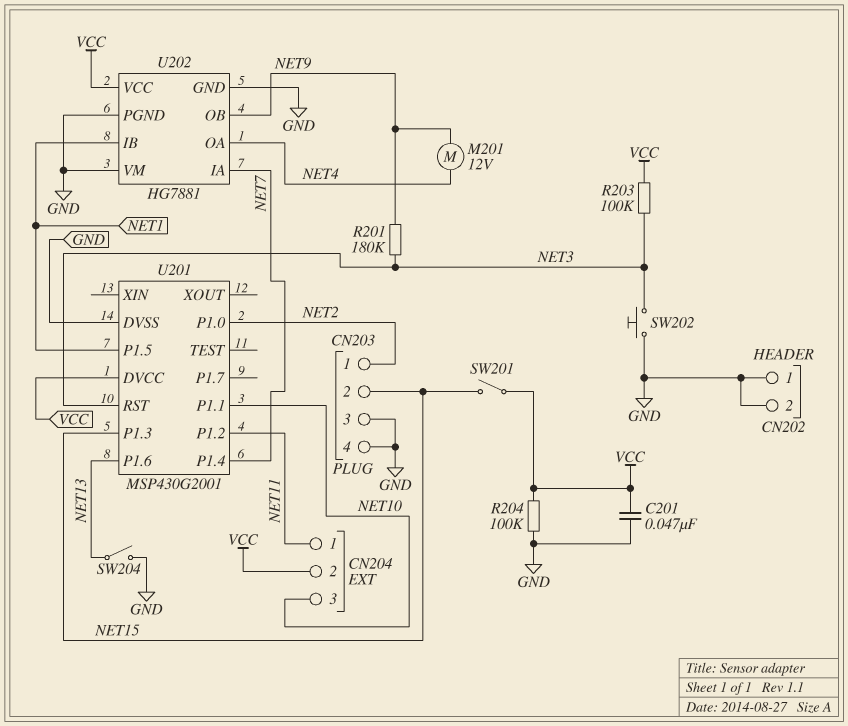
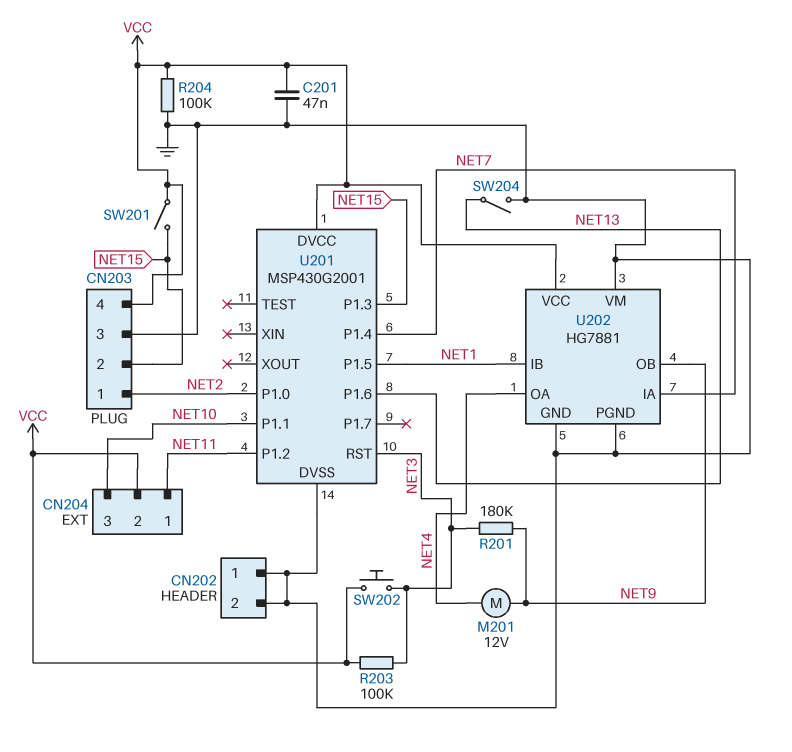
CN203 pin 4: GND -> VCC
SW202: button (GND, NET3) -> button (NET3, VCC)

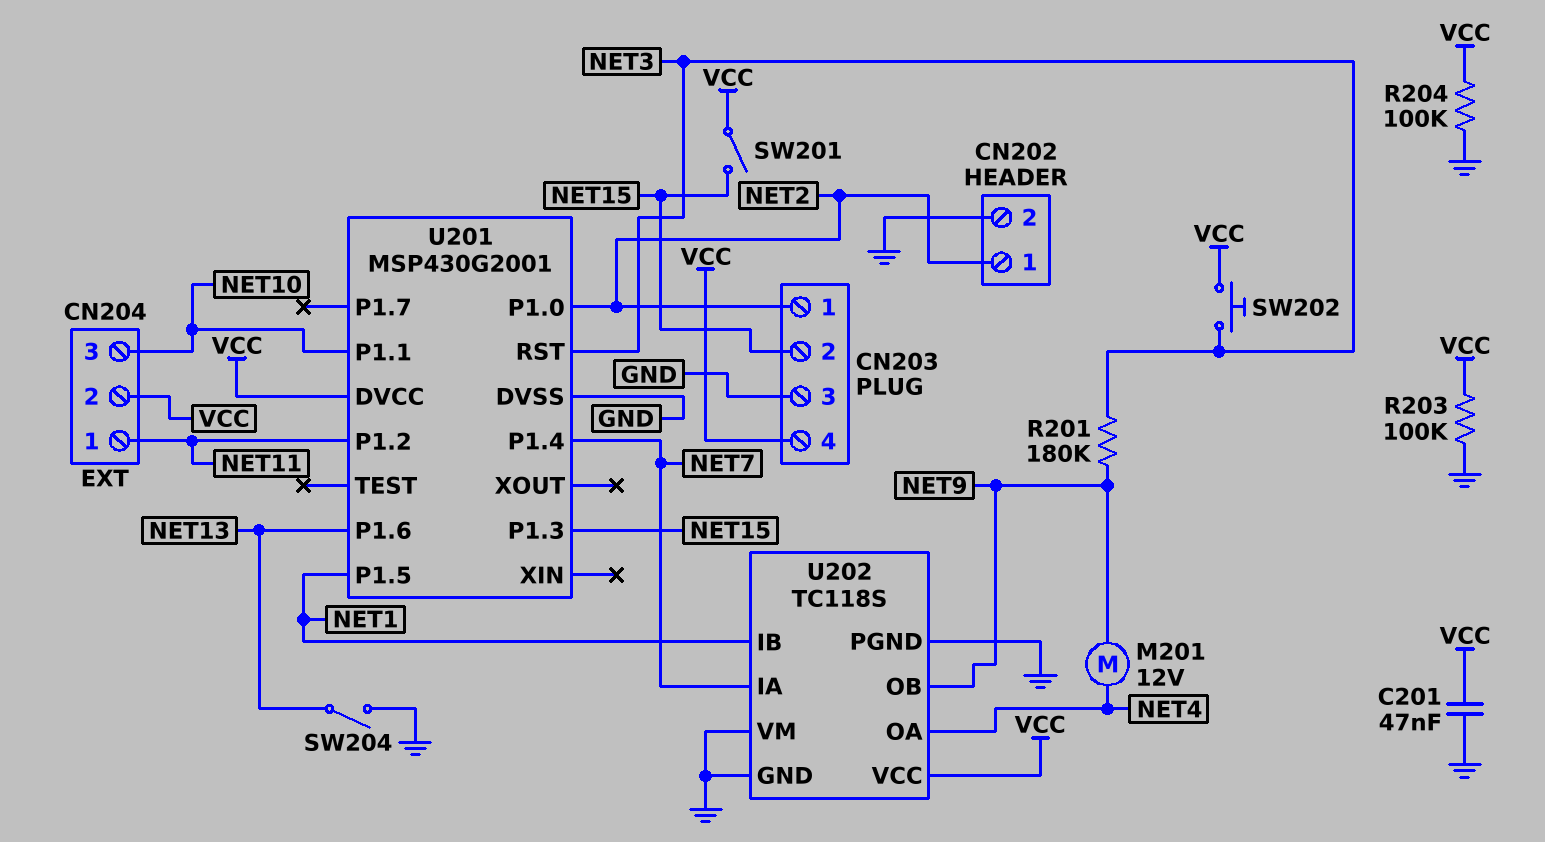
CN202 pin 1: GND -> NET2
R203: 100k (NET3, VCC) -> 100k (GND, VCC)
U202: HG7881 -> TC118S

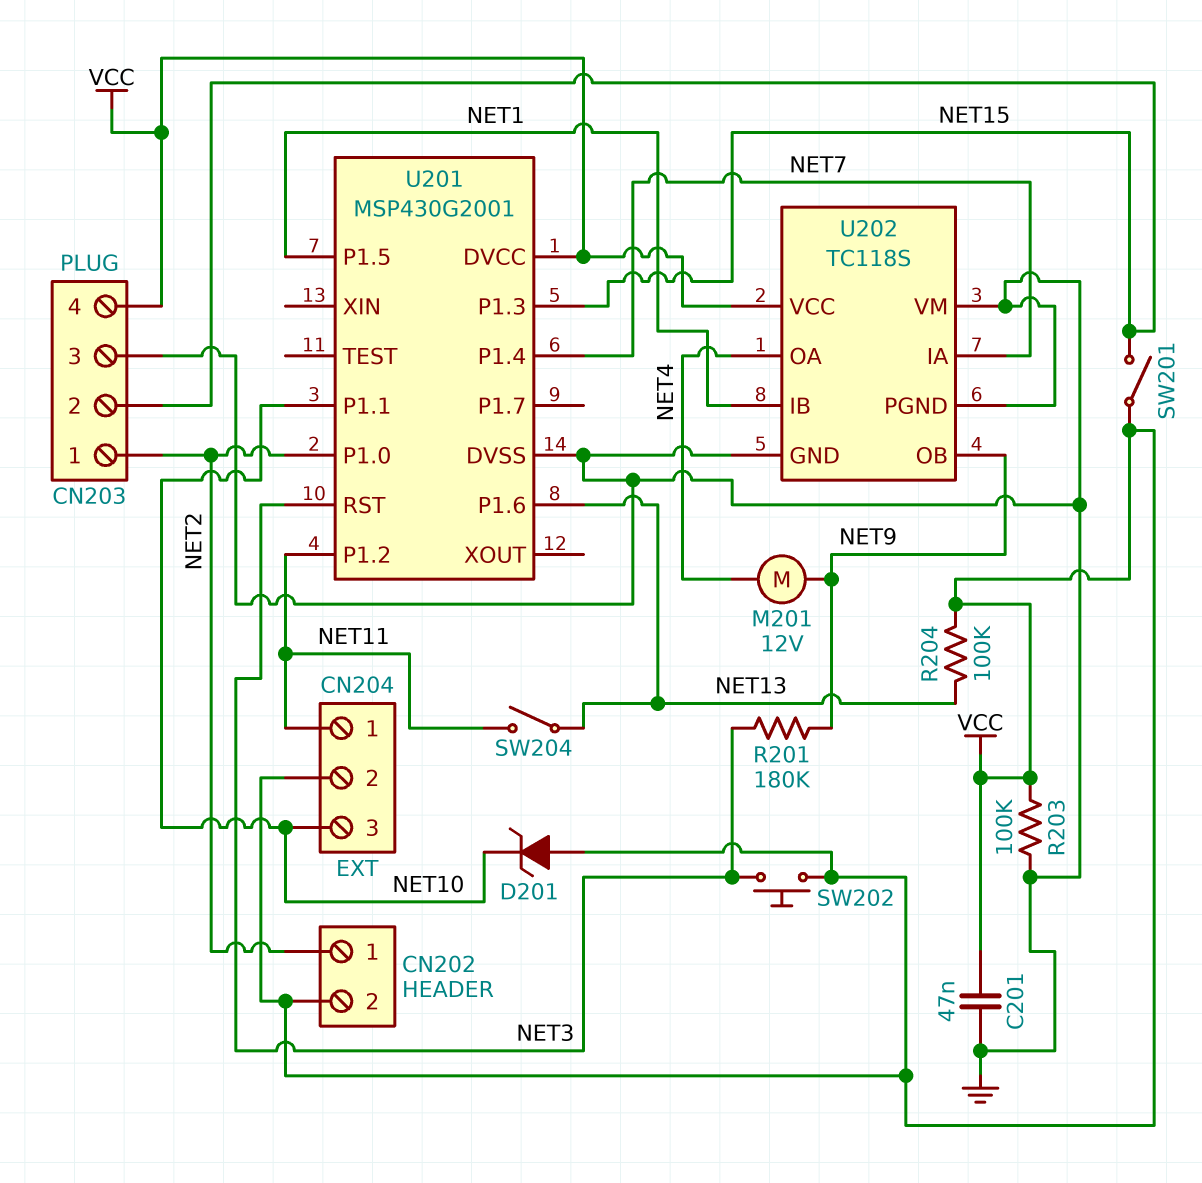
CN202 pin 2: GND -> VCC
D201: none -> zener (A VCC, K NET10)
R204: 100k (GND, VCC) -> 100k (NET13, VCC)
SW204: switch (GND, NET13) -> switch (NET11, NET13)

